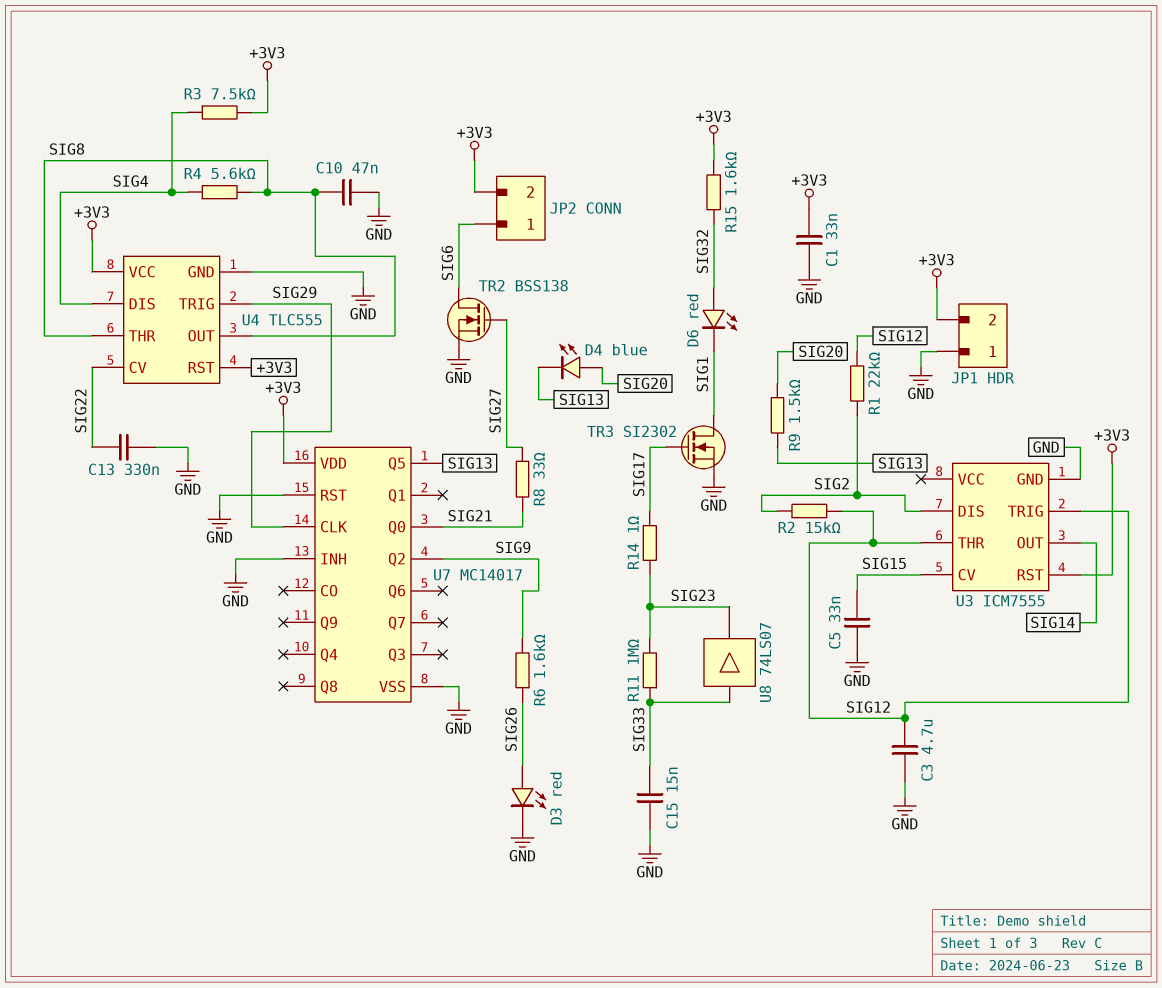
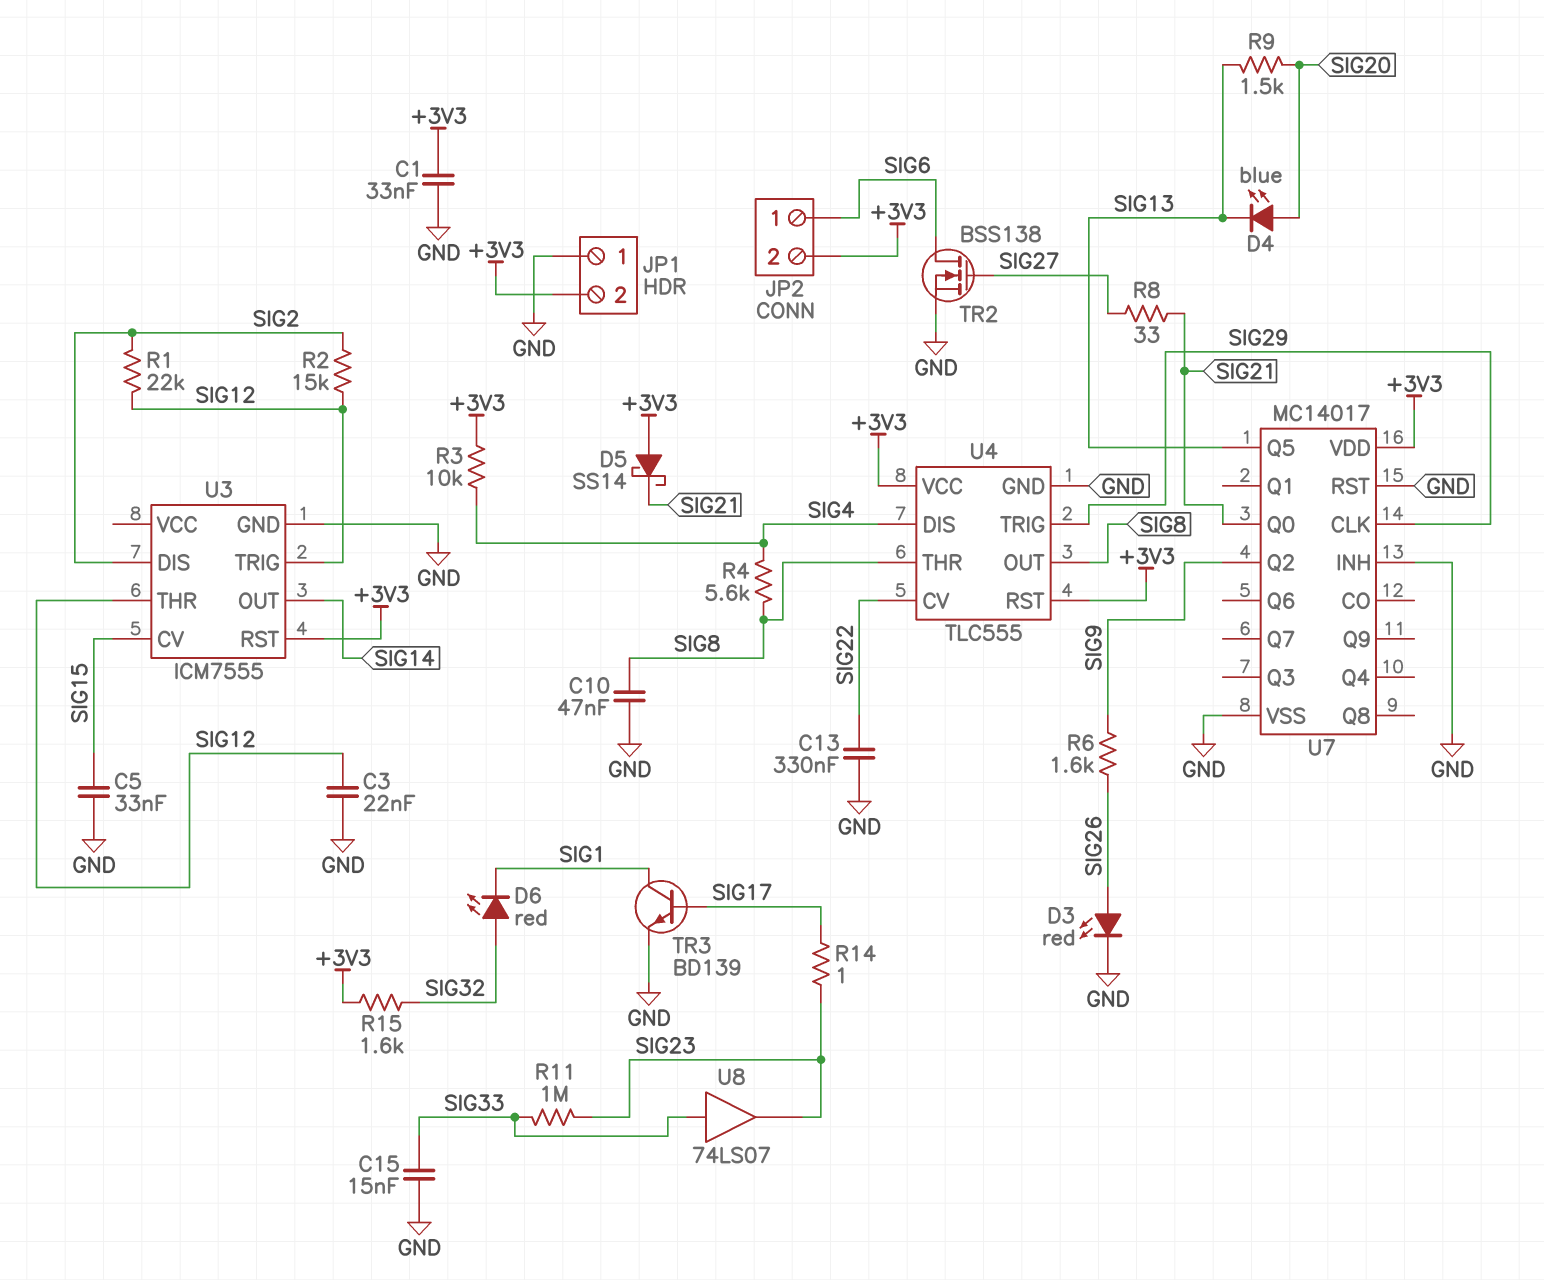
C3: 4.7uF (GND, SIG12) -> 22nF (GND, SIG12)
D5: none -> schottky SS14 (A +3V3, K SIG21)
R3: 7.5k (+3V3, SIG4) -> 10k (+3V3, SIG4)
TR3: NMOS SI2302 (G SIG17, D SIG1, S GND) -> NPN BD139 (B SIG17, C SIG1, E GND)

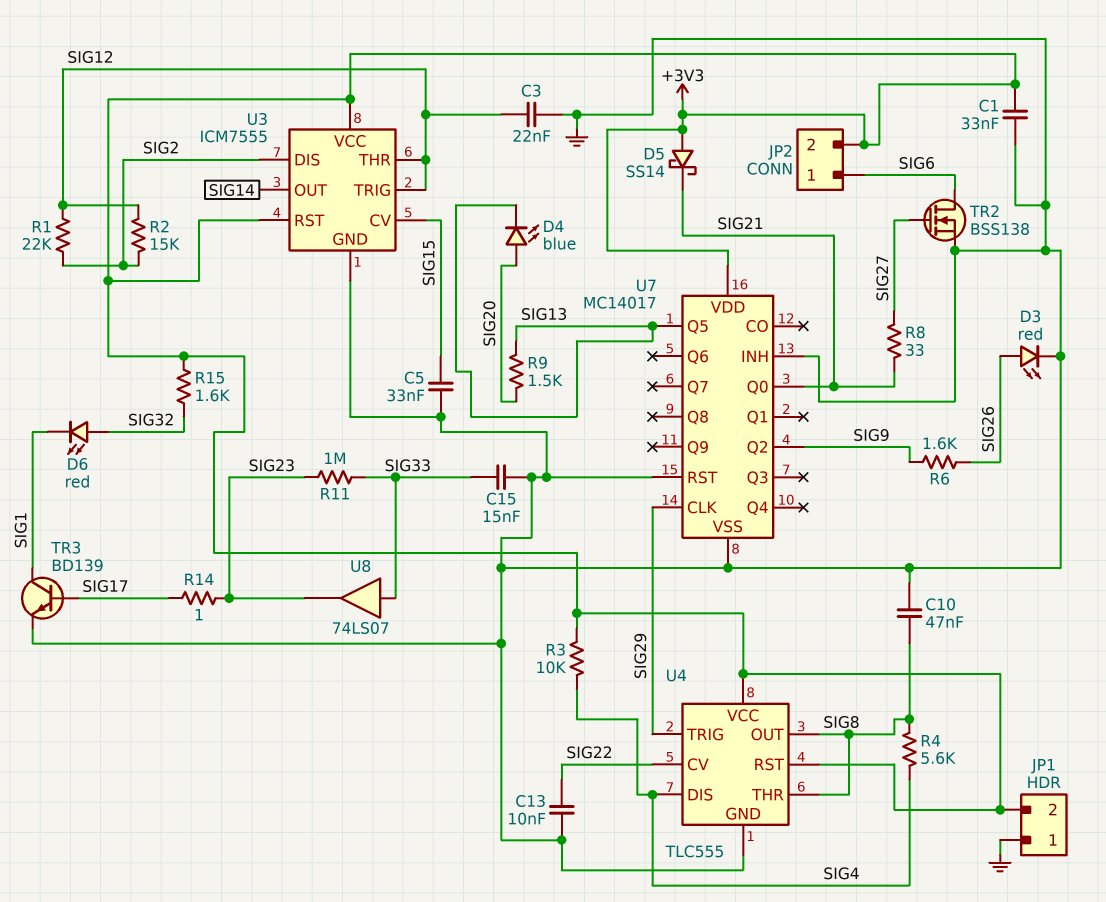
C13: 330nF (GND, SIG22) -> 10nF (GND, SIG22)
U3 pin VCC: none -> +3V3

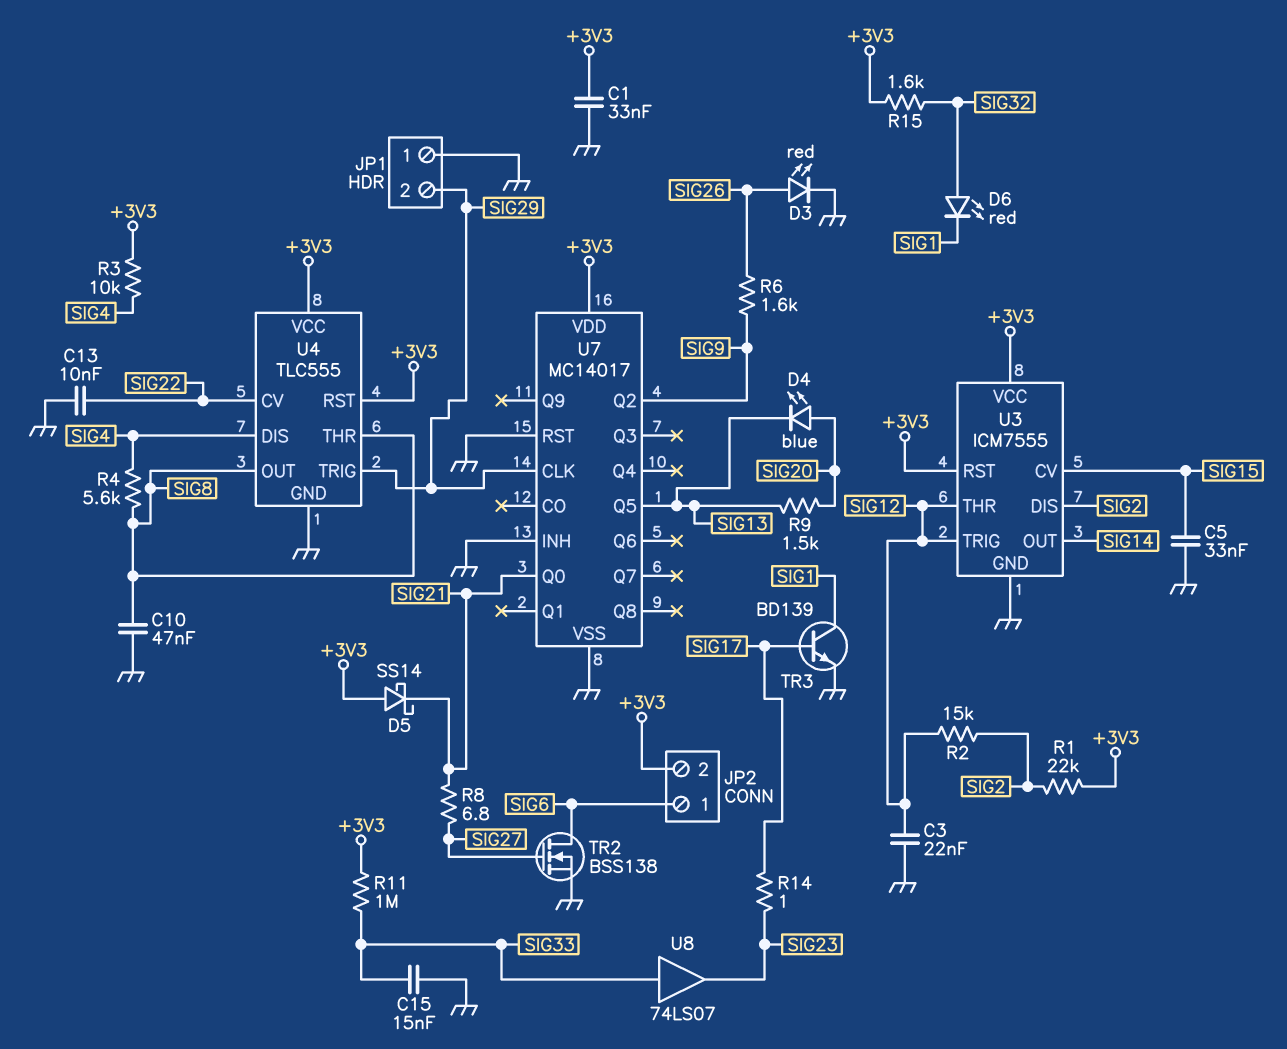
JP1 pin 2: +3V3 -> SIG29
R1: 22k (SIG2, SIG12) -> 22k (+3V3, SIG2)
R8: 33 (SIG21, SIG27) -> 6.8 (SIG21, SIG27)
R11: 1M (SIG23, SIG33) -> 1M (+3V3, SIG33)

